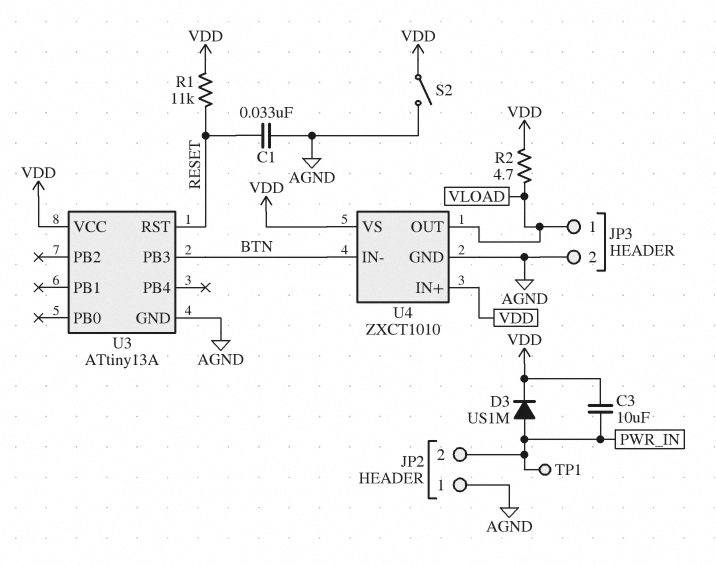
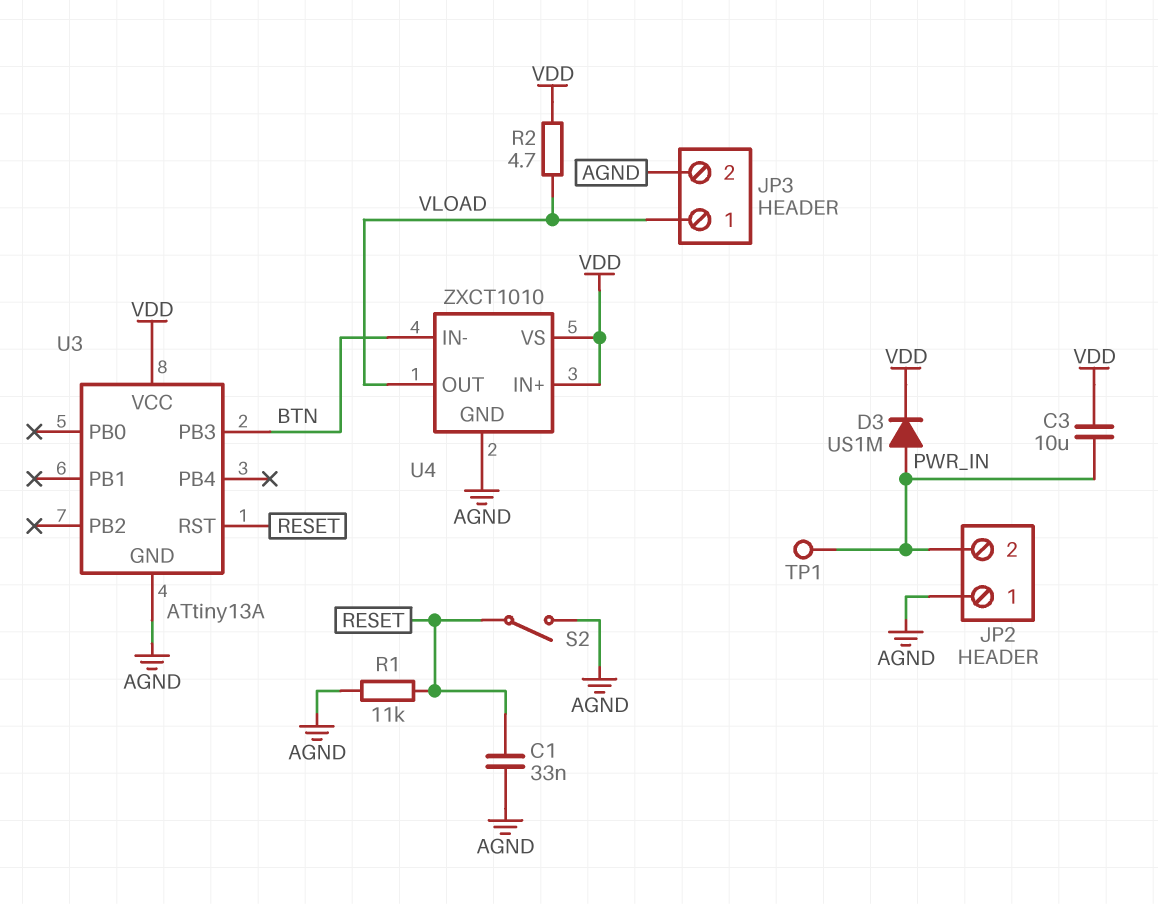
R1: 11k (RESET, VDD) -> 11k (AGND, RESET)
S2: switch (AGND, VDD) -> switch (AGND, RESET)

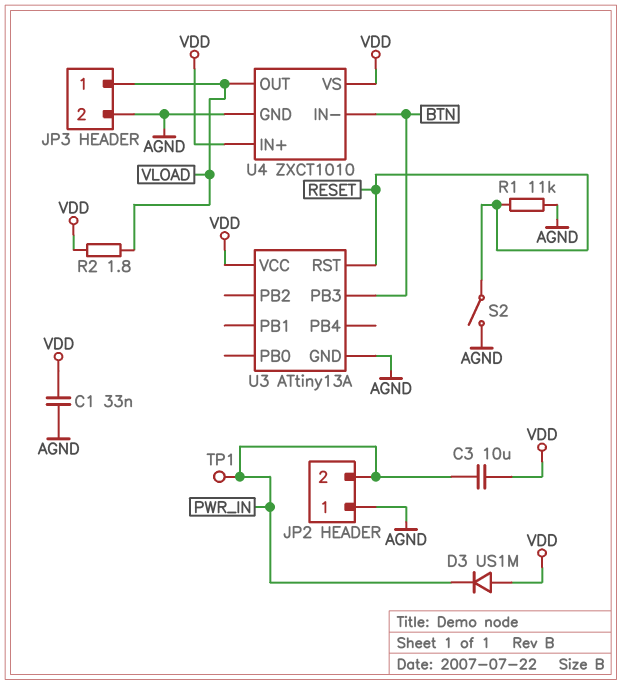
C1: 33nF (AGND, RESET) -> 33nF (AGND, VDD)
D3: diode US1M (A PWR_IN, K VDD) -> diode US1M (A VDD, K PWR_IN)
R2: 4.7 (VDD, VLOAD) -> 1.8 (VDD, VLOAD)

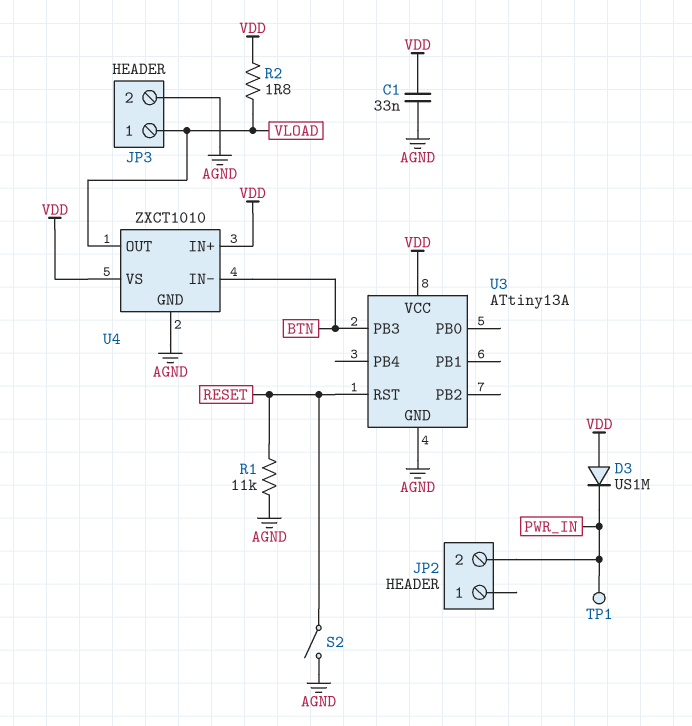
C3: 10uF (PWR_IN, VDD) -> none
JP2 pin 1: AGND -> none

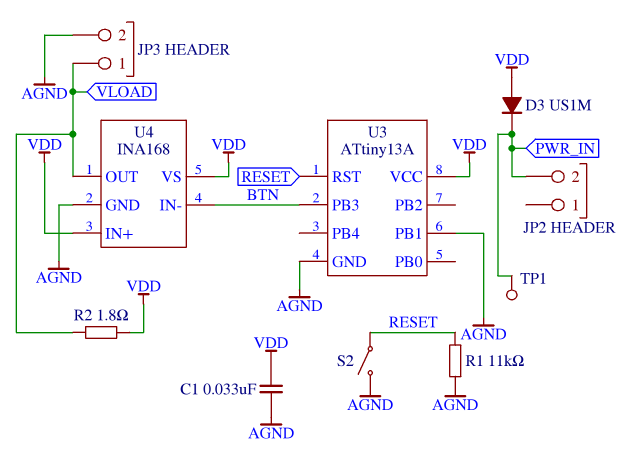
U3 pin PB1: none -> AGND
U4: ZXCT1010 -> INA168

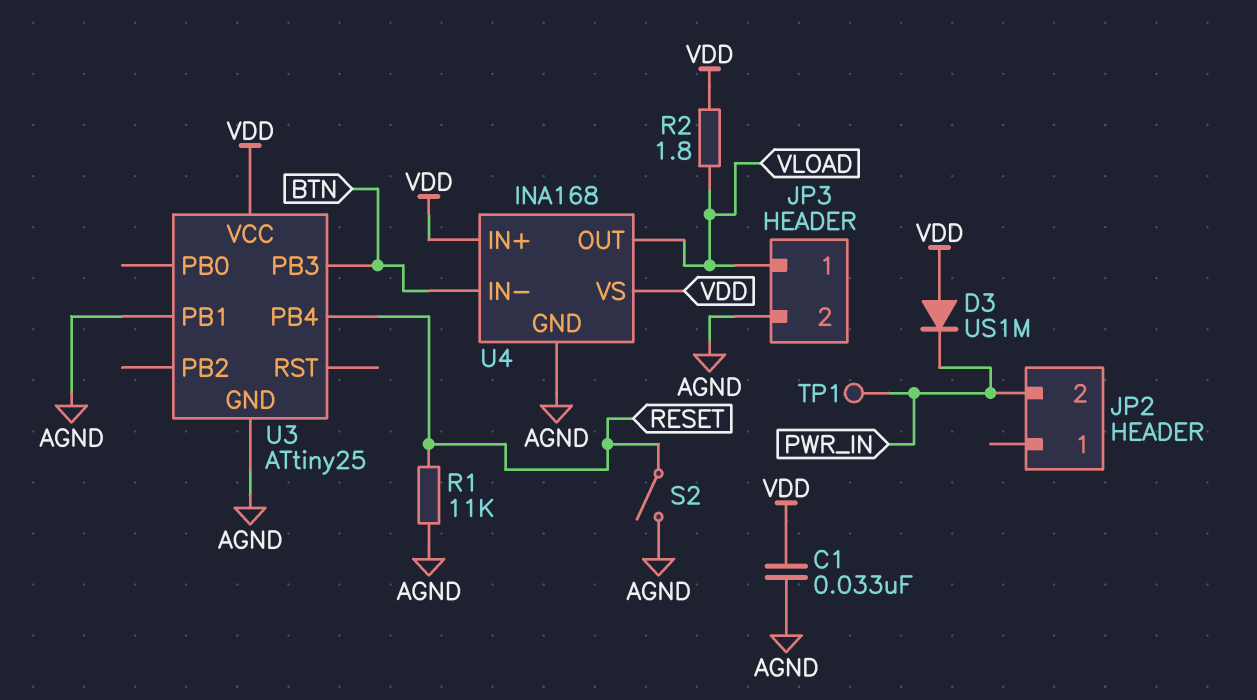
U3: ATtiny13A -> ATtiny25
U3 pin PB4: none -> RESET
U3 pin RST: RESET -> none

